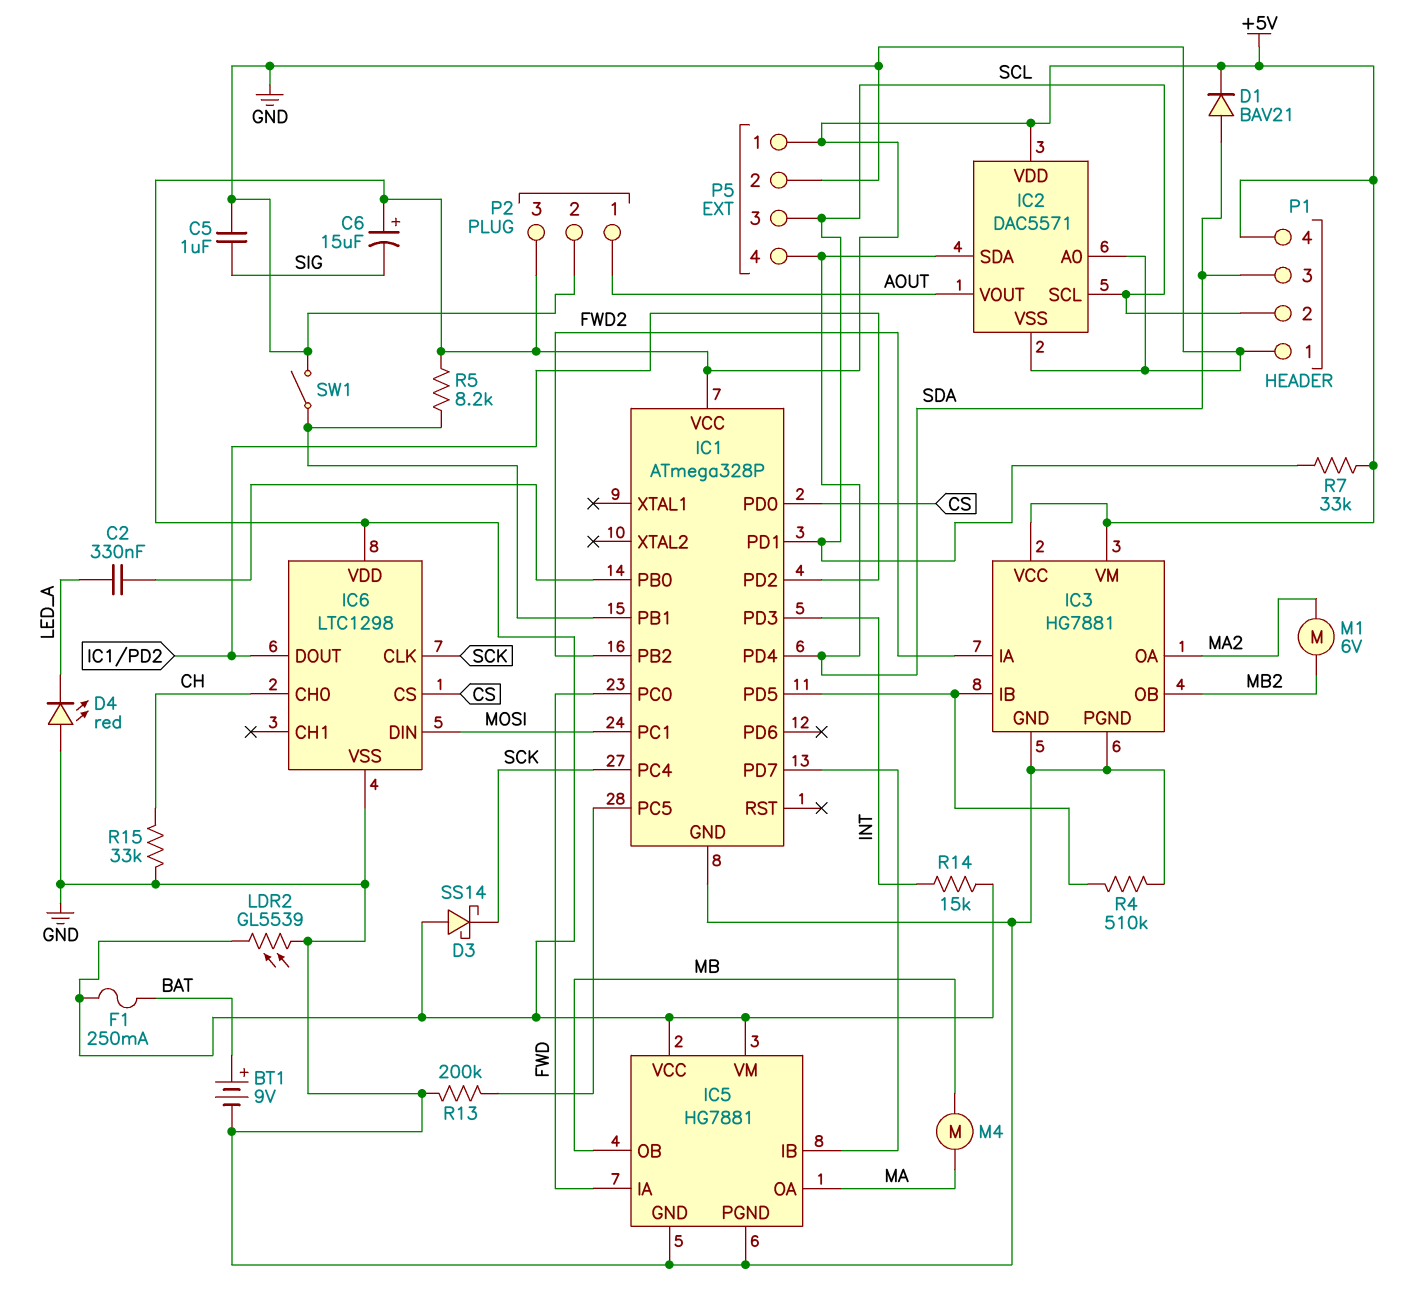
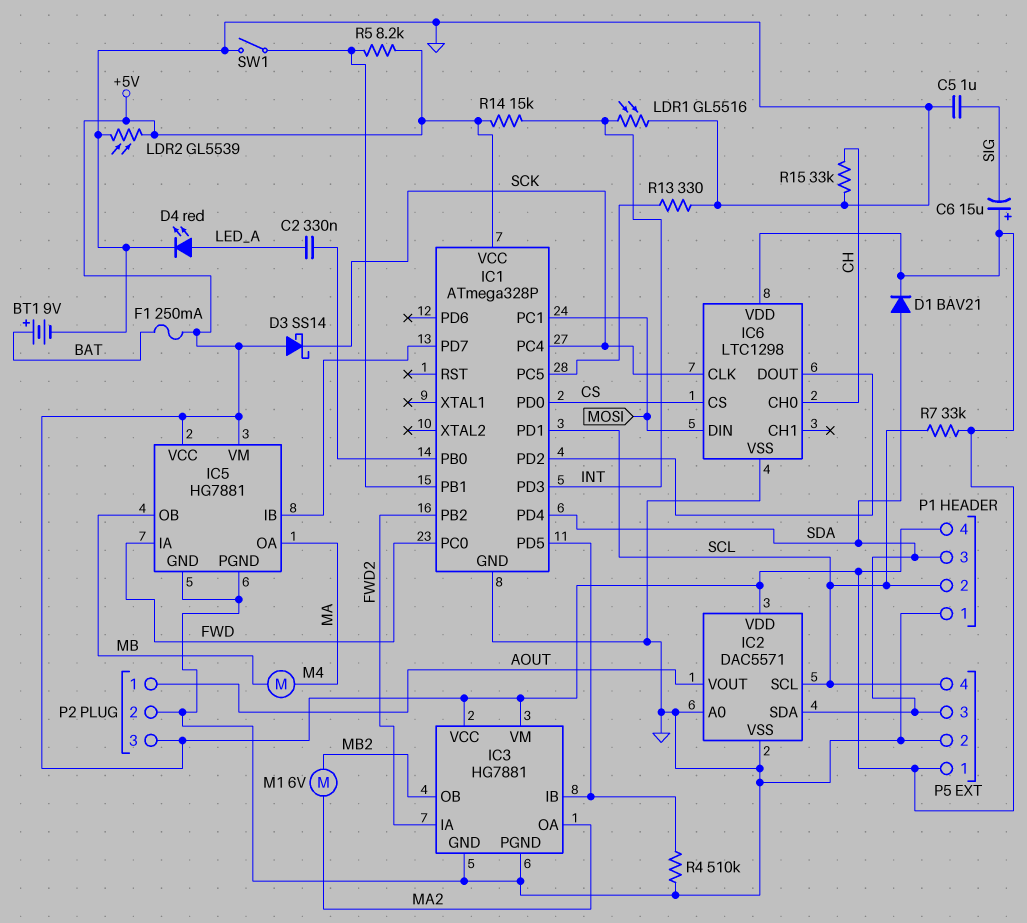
D4: LED red (A GND, K LED_A) -> LED red (A LED_A, K GND)
LDR1: none -> GL5516 (GND, INT)
P5 pin 3: SCL -> SDA
P5 pin 4: SDA -> SCL
R13: 200k (GND, IC1/PC5) -> 330 (GND, IC1/PC5)

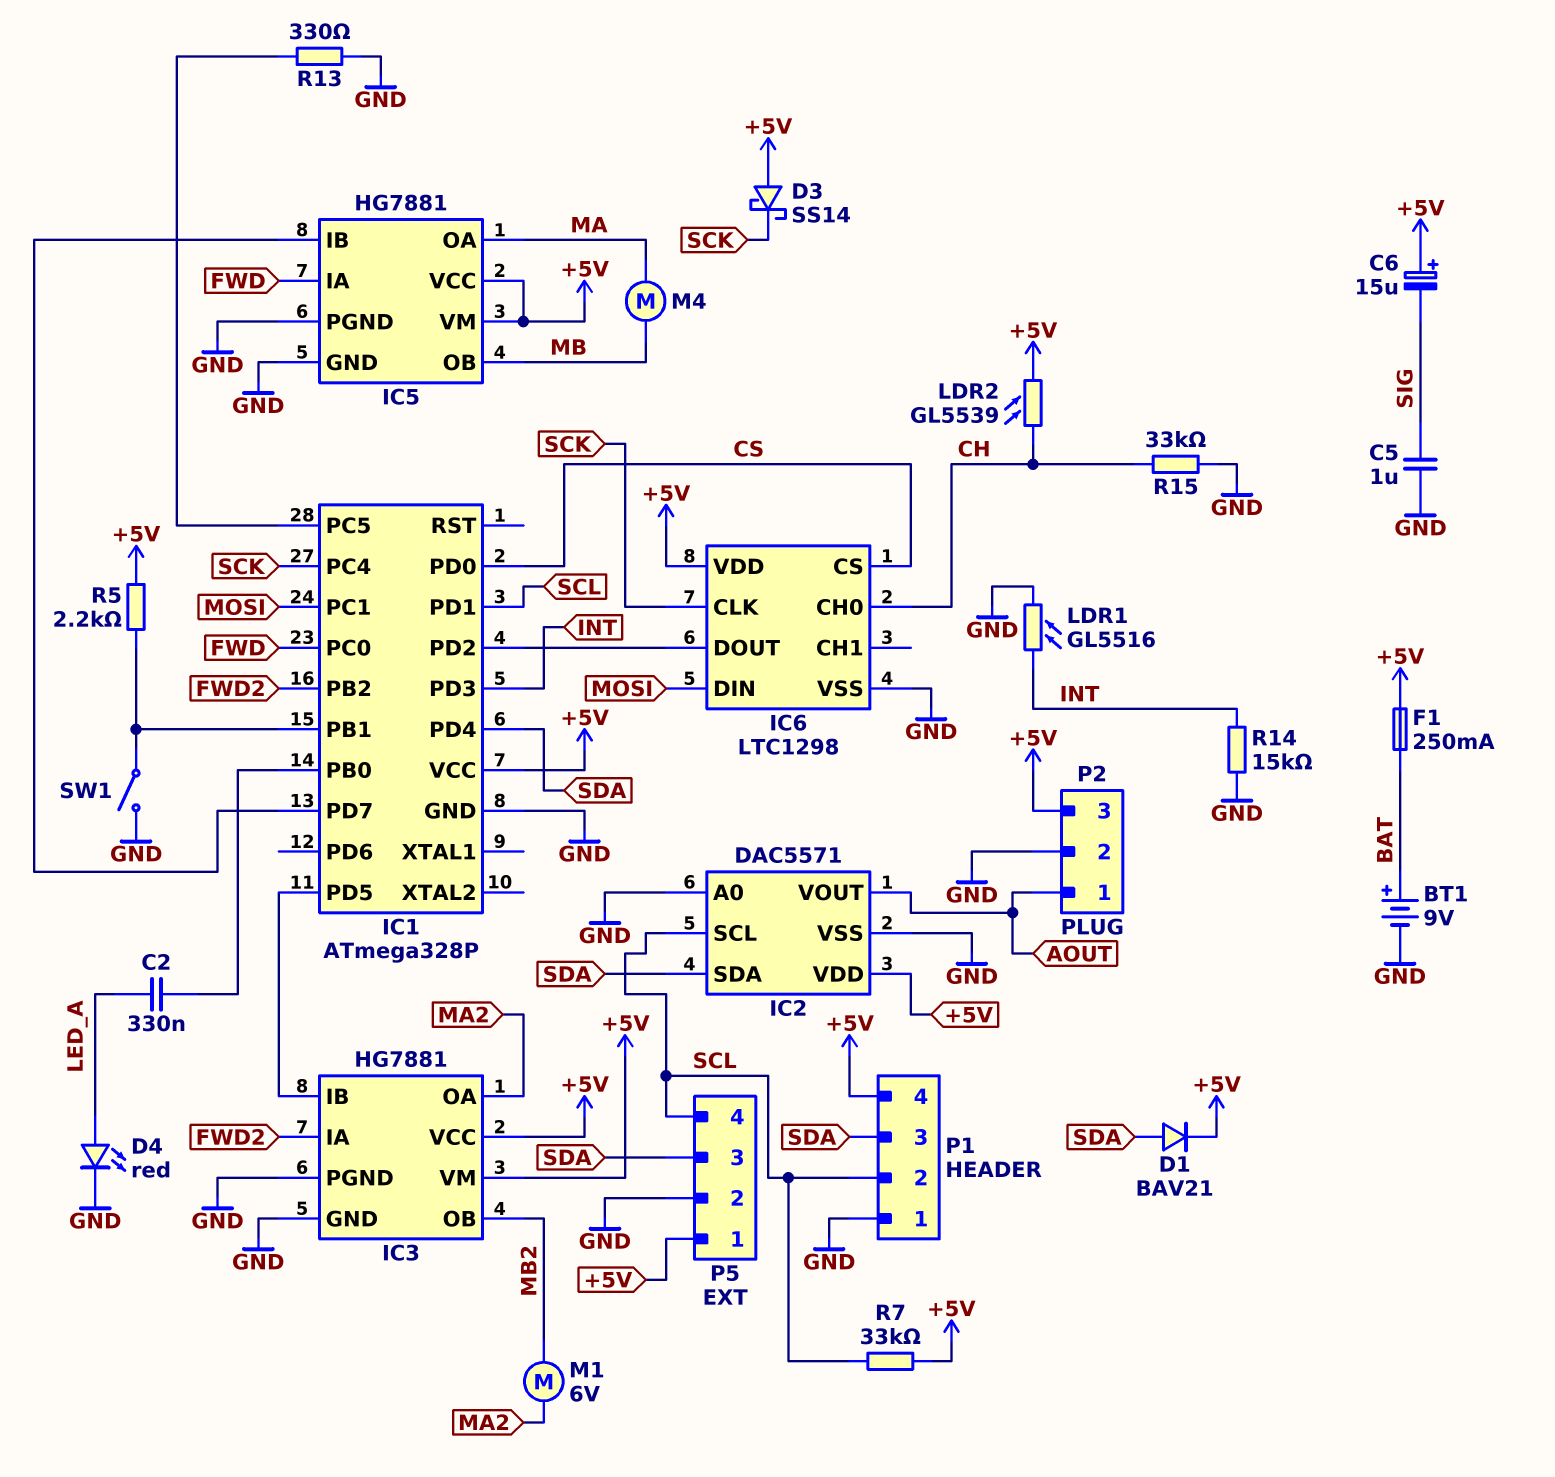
LDR2: GL5539 (+5V, GND) -> GL5539 (+5V, CH)
R4: 510k (GND, IC1/PD5) -> none
R5: 8.2k (+5V, IC1/PB1) -> 2.2k (+5V, IC1/PB1)
R14: 15k (+5V, INT) -> 15k (GND, INT)

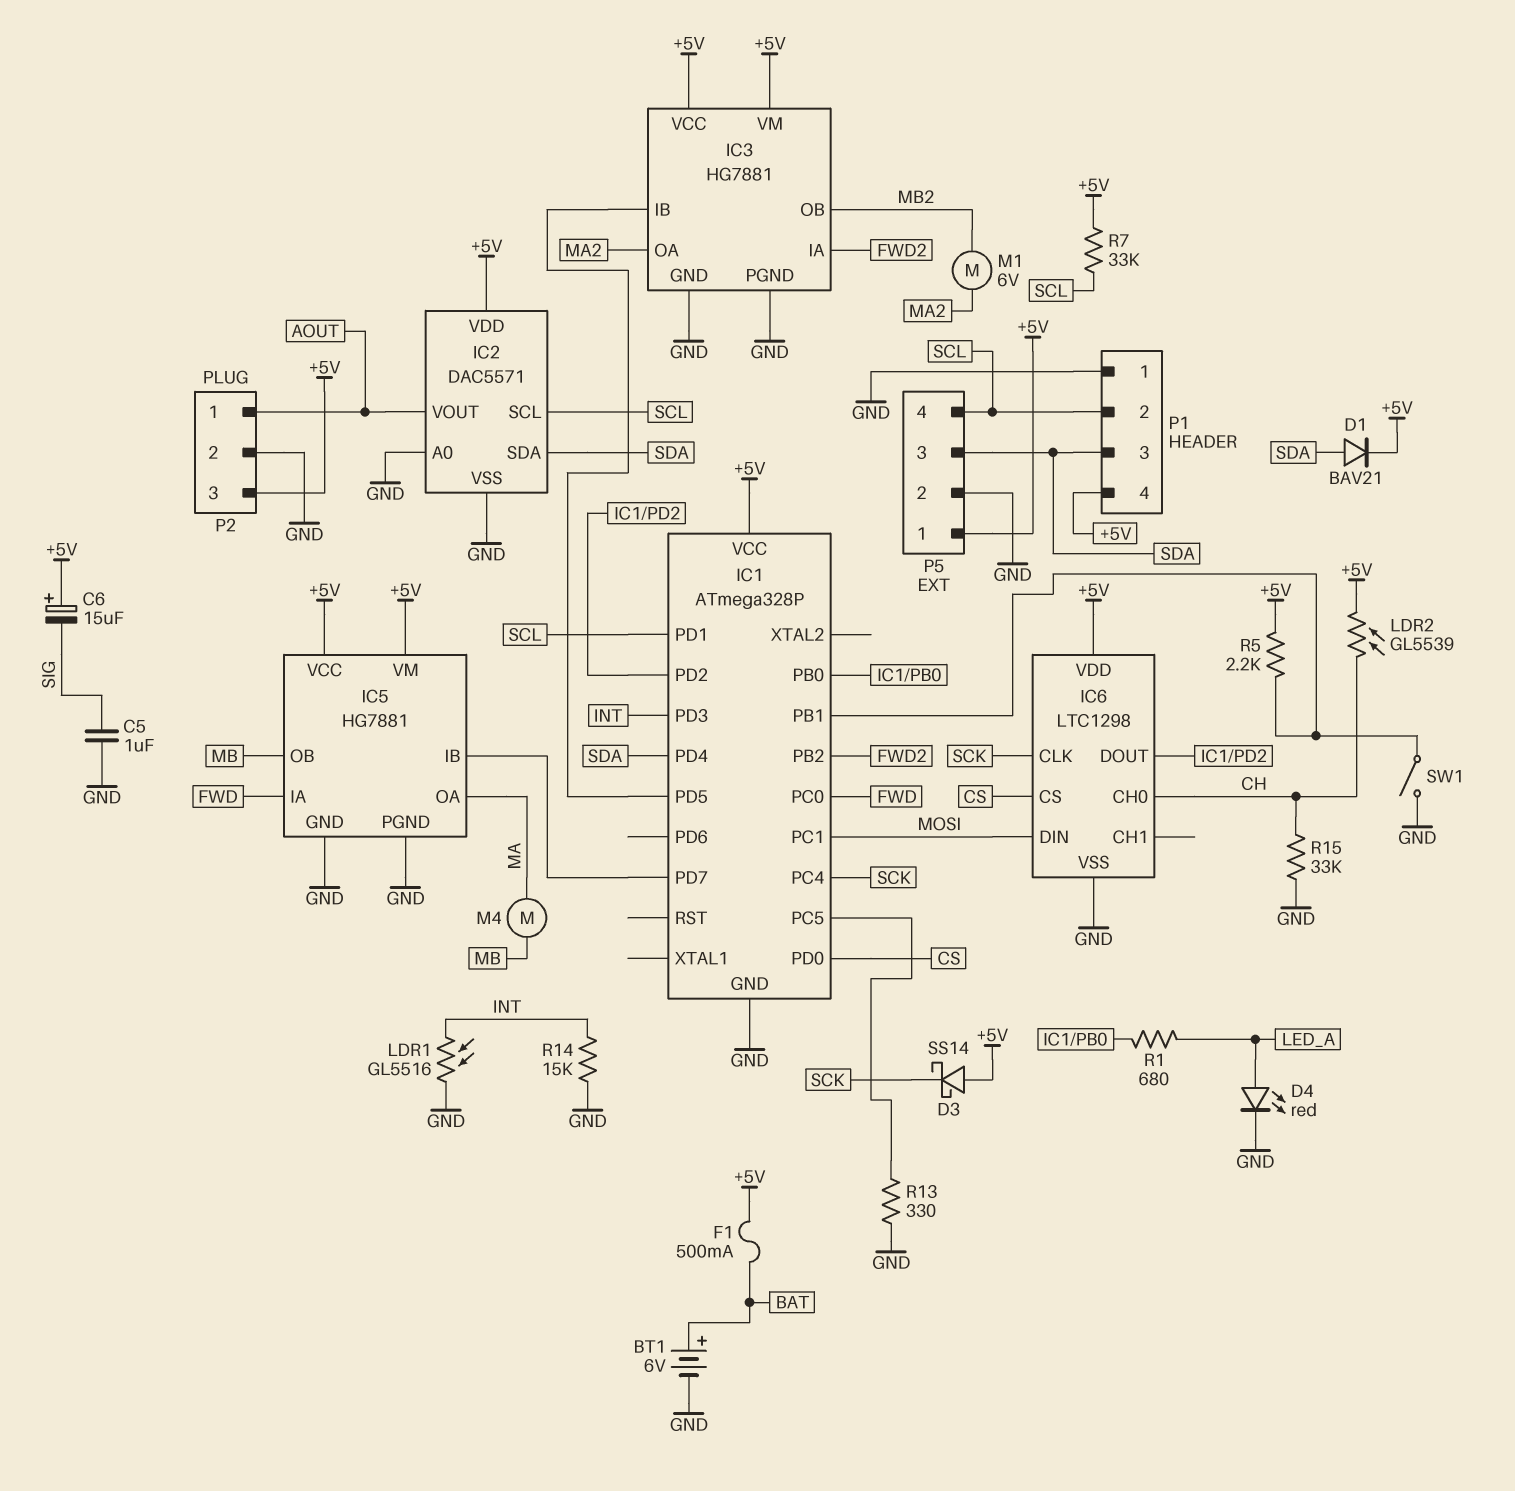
BT1: 9V (plus BAT, minus GND) -> 6V (plus BAT, minus GND)
C2: 330nF (IC1/PB0, LED_A) -> none
F1: 250mA (+5V, BAT) -> 500mA (+5V, BAT)
R1: none -> 680 (IC1/PB0, LED_A)

